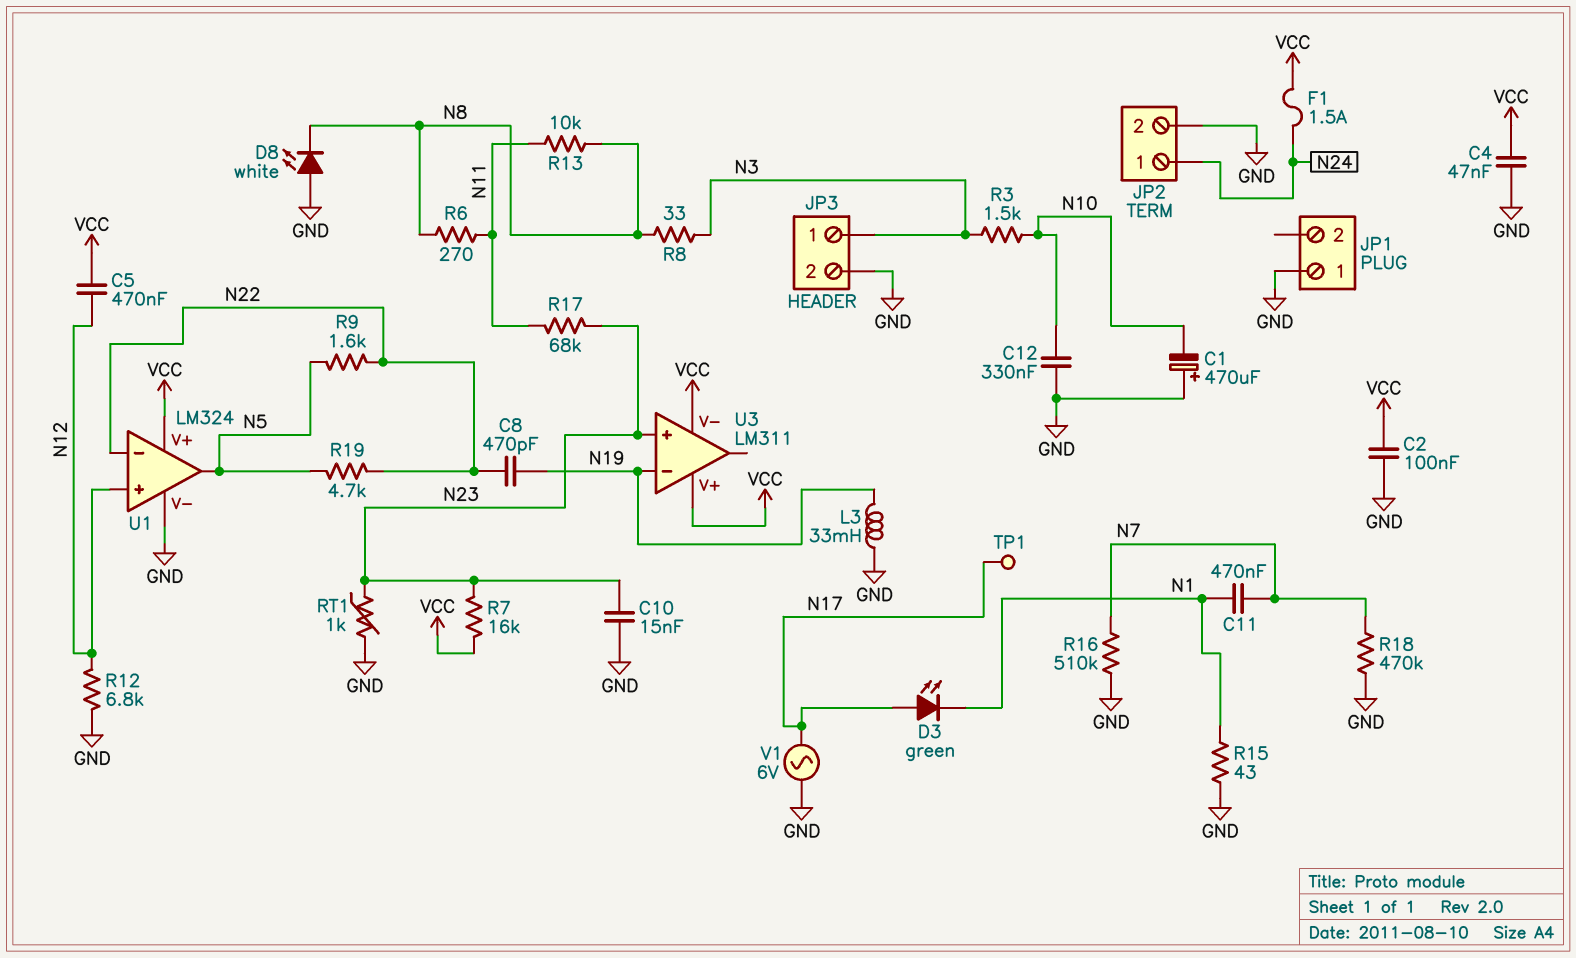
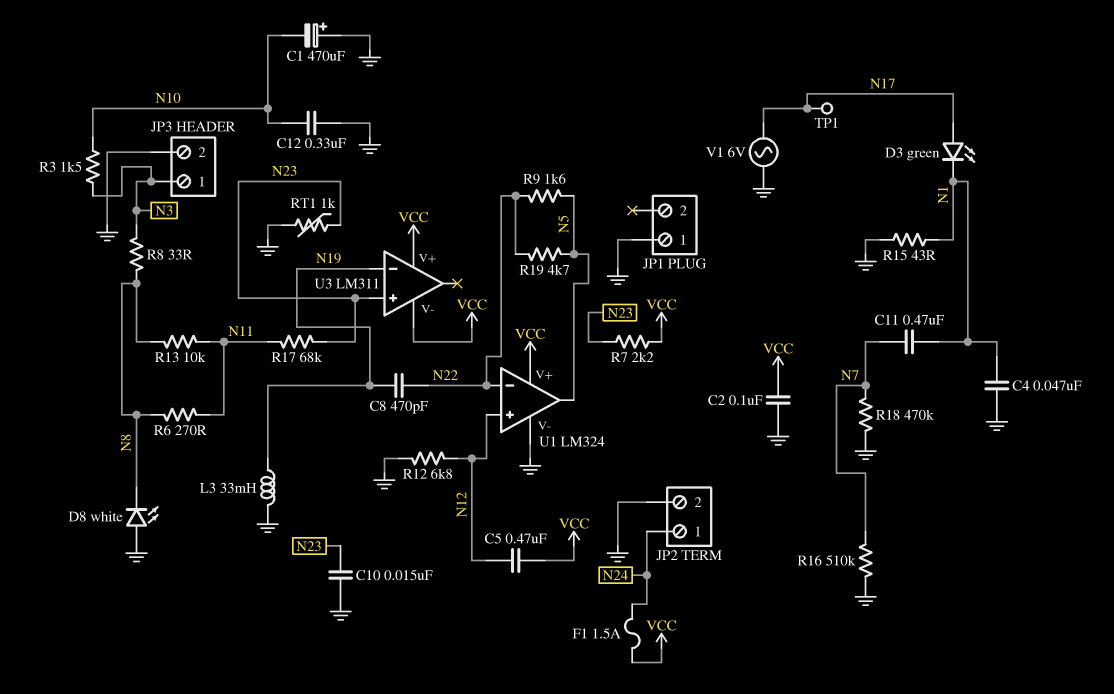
C4: 47nF (GND, VCC) -> 47nF (GND, N1)
R7: 16k (N23, VCC) -> 2.2k (N23, VCC)

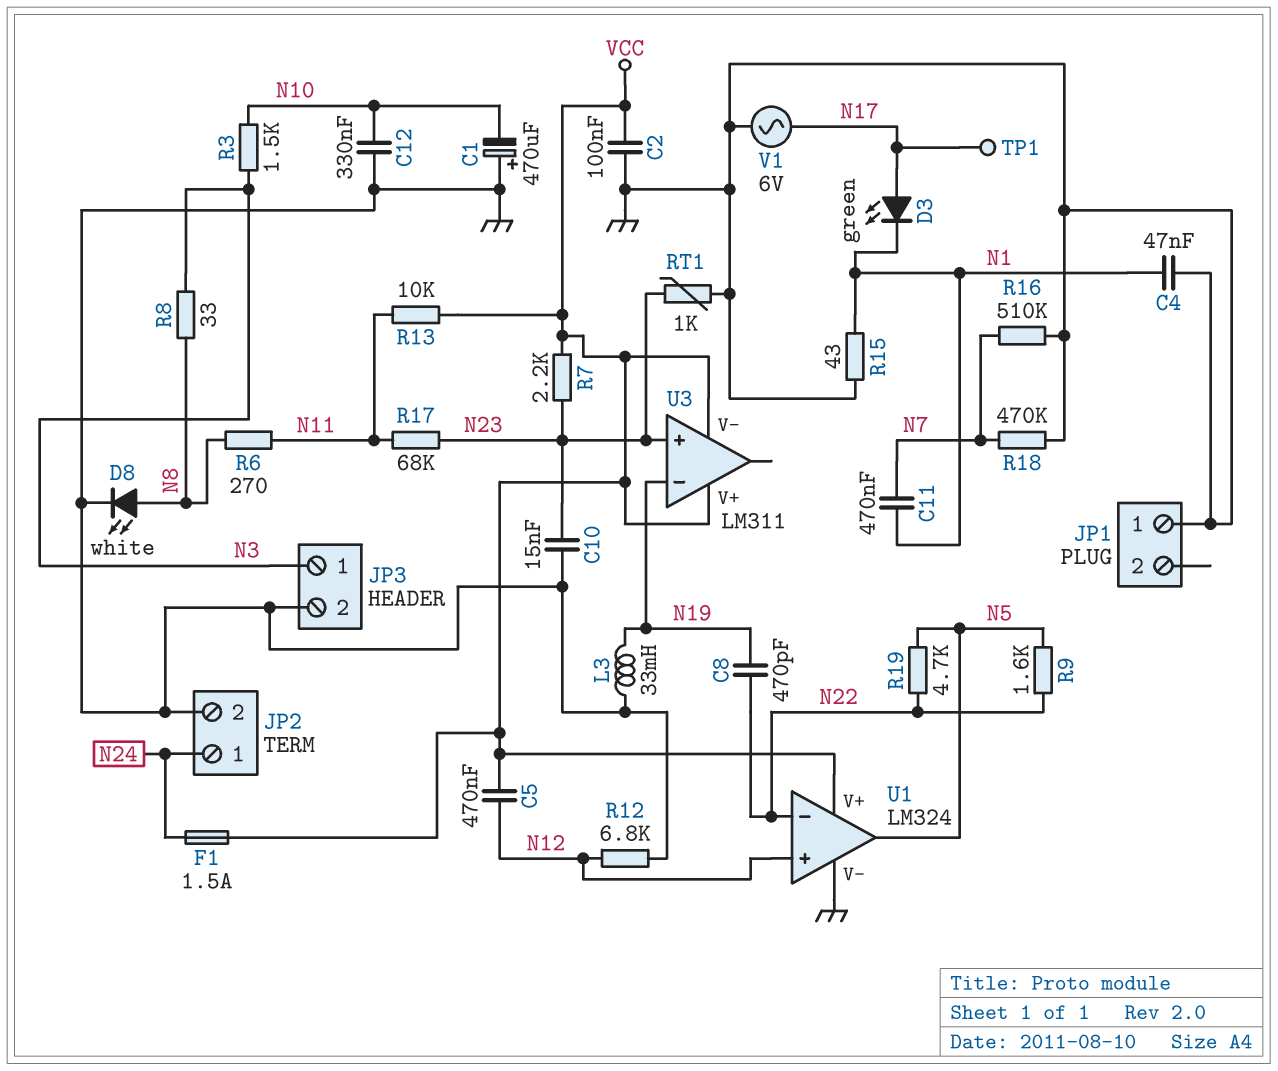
D8: LED white (A GND, K N8) -> LED white (A N8, K GND)
R13: 10k (N8, N11) -> 10k (N11, VCC)

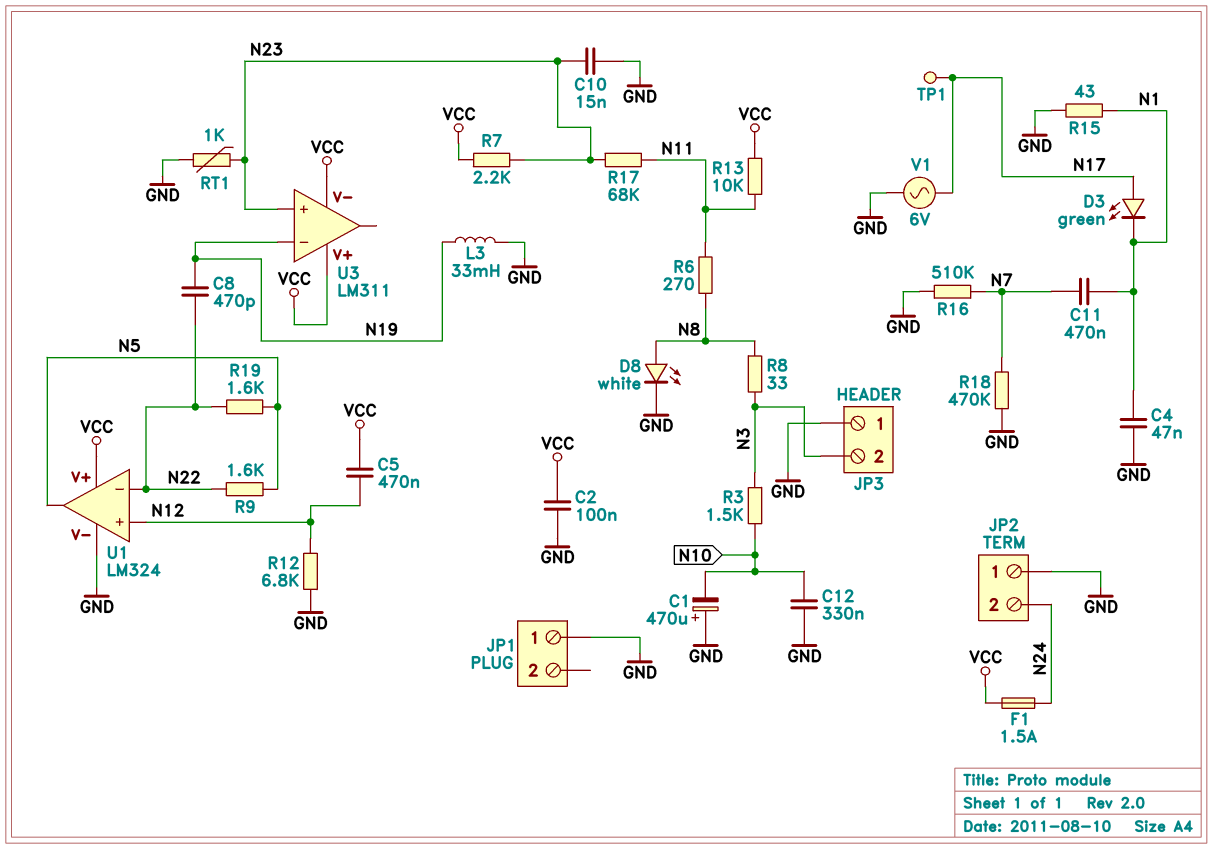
JP2 pin 1: N24 -> GND
JP2 pin 2: GND -> N24
JP3 pin 1: N3 -> GND
JP3 pin 2: GND -> N3
R19: 4.7k (N5, N22) -> 1.6k (N5, N22)

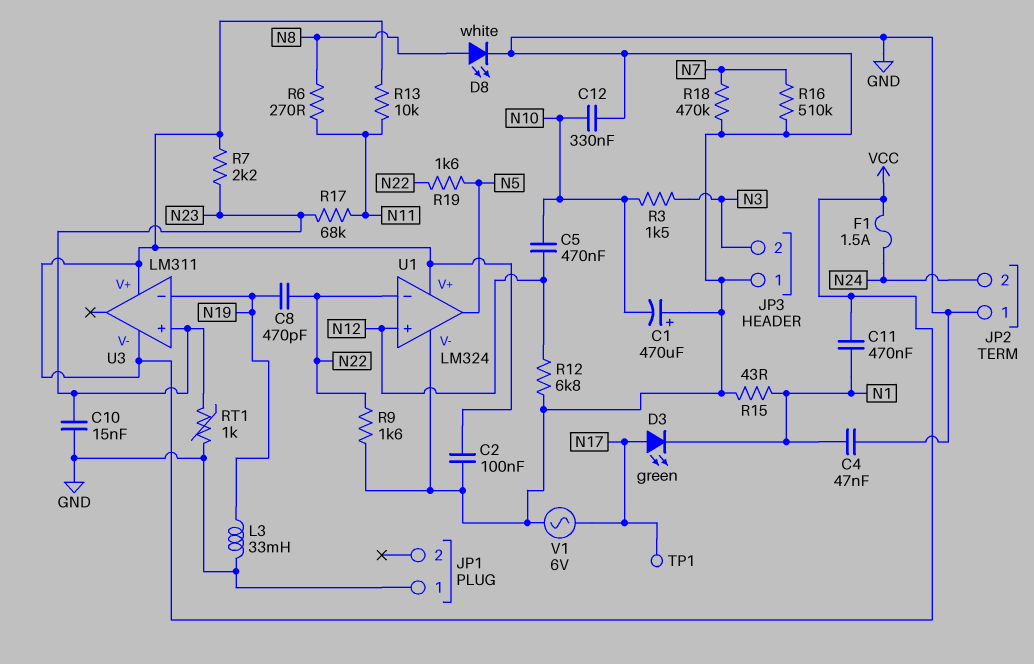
C5: 470nF (N12, VCC) -> 470nF (N10, N12)
C11: 470nF (N1, N7) -> 470nF (N1, VCC)
R8: 33 (N3, N8) -> none
R9: 1.6k (N5, N22) -> 1.6k (GND, N22)

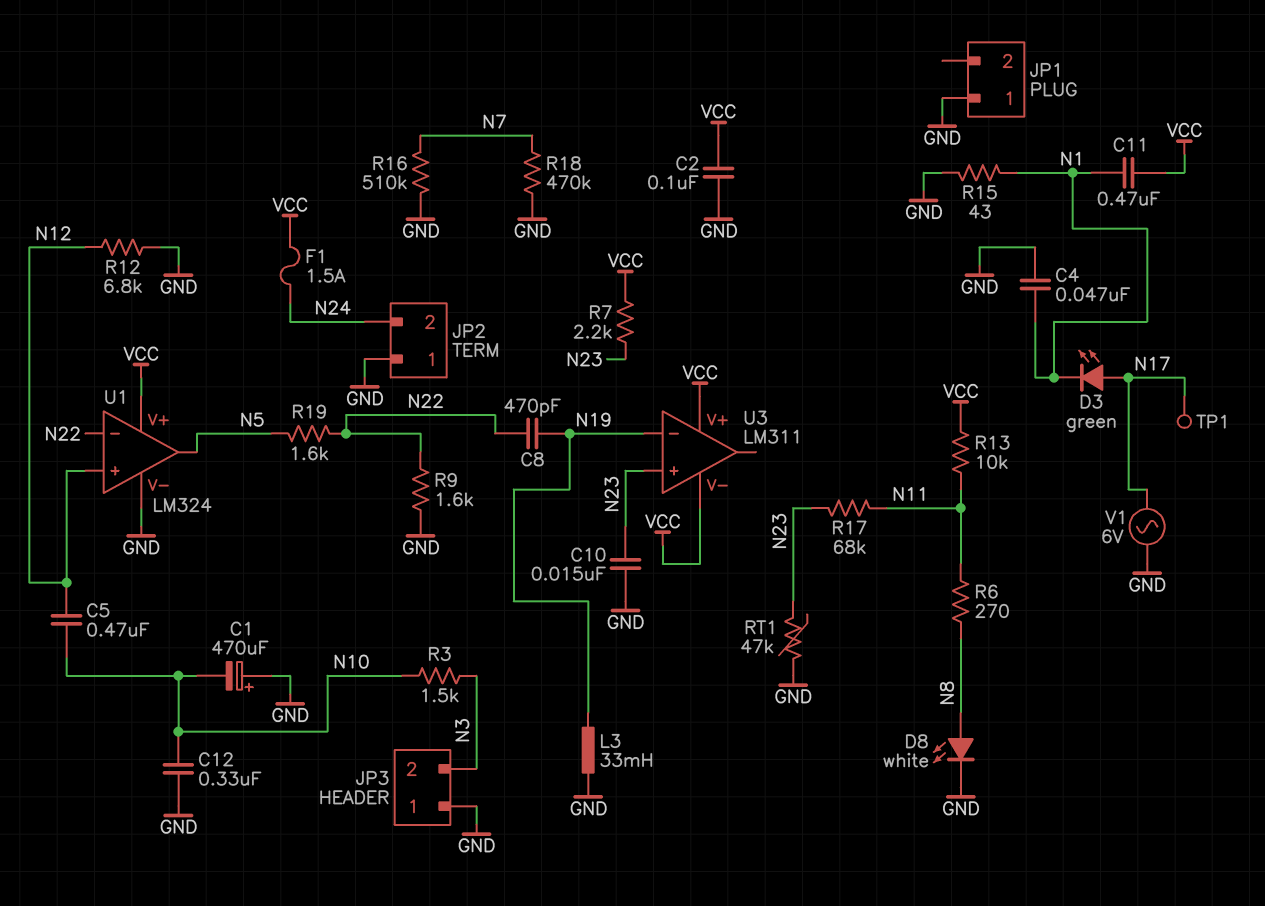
RT1: 1k (GND, N23) -> 47k (GND, N23)

